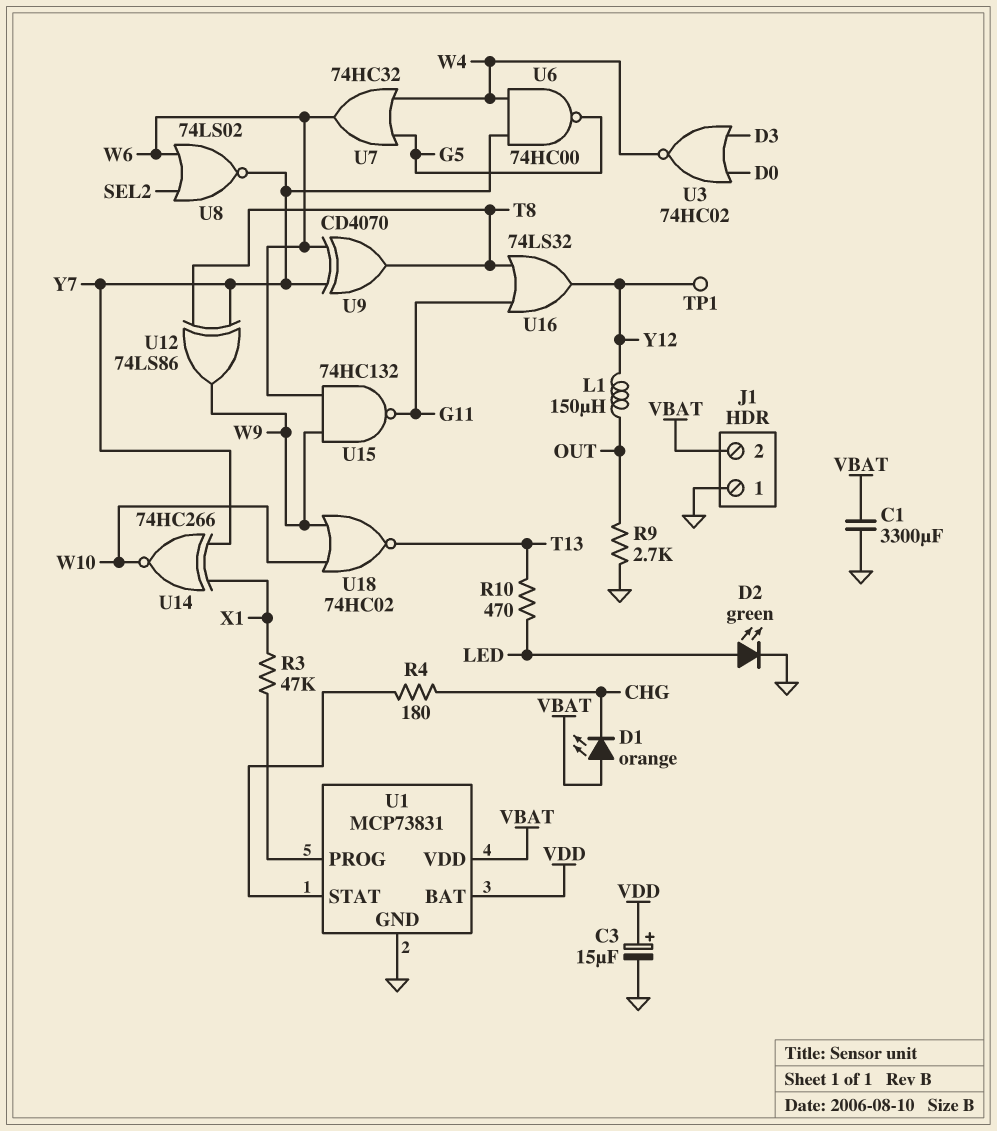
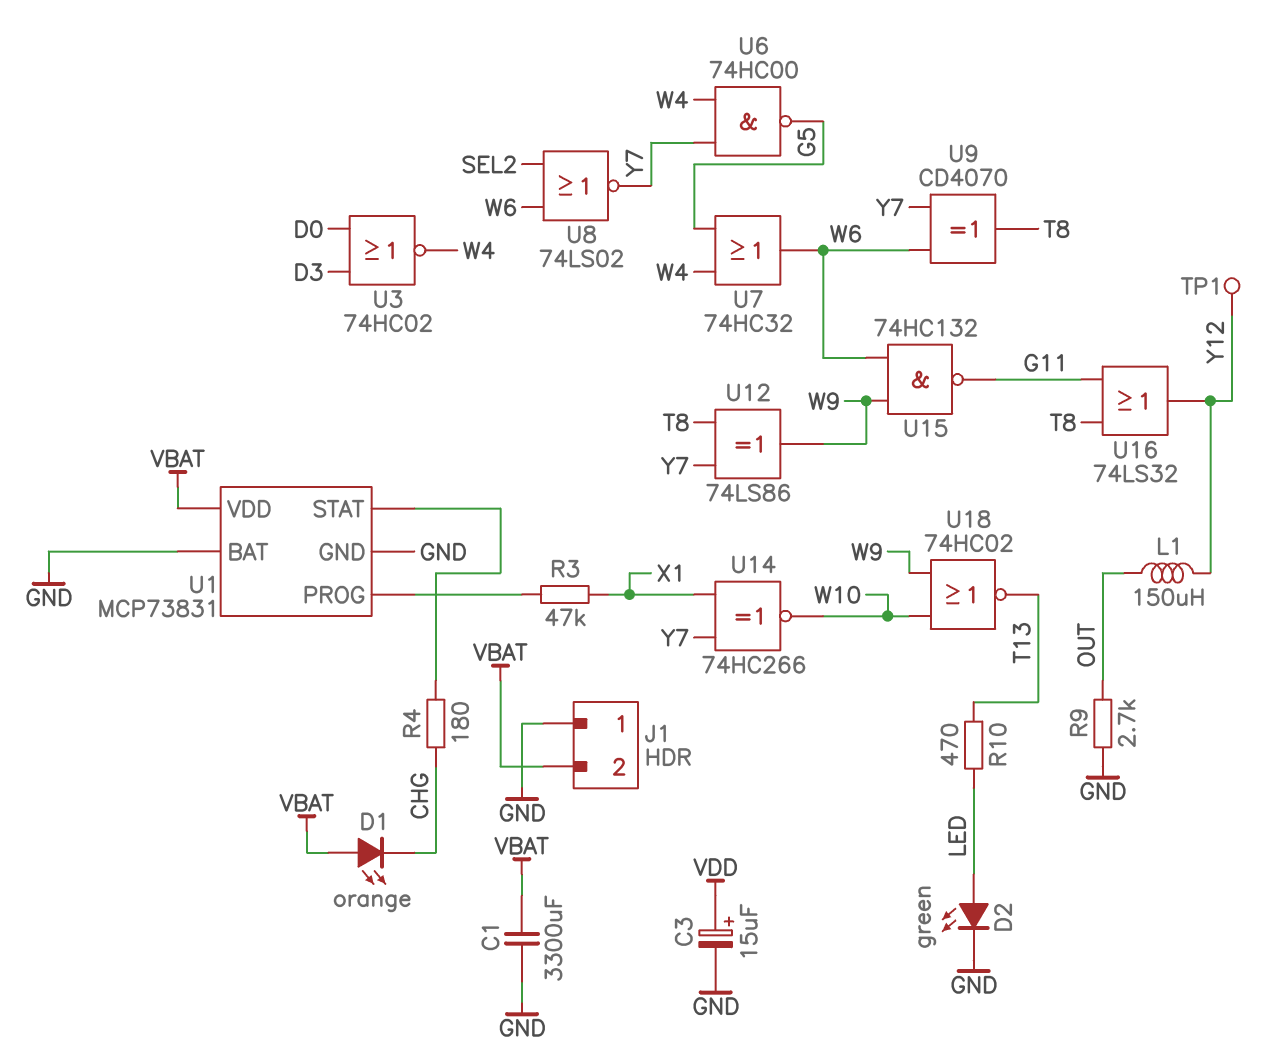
U1 pin BAT: VDD -> GND

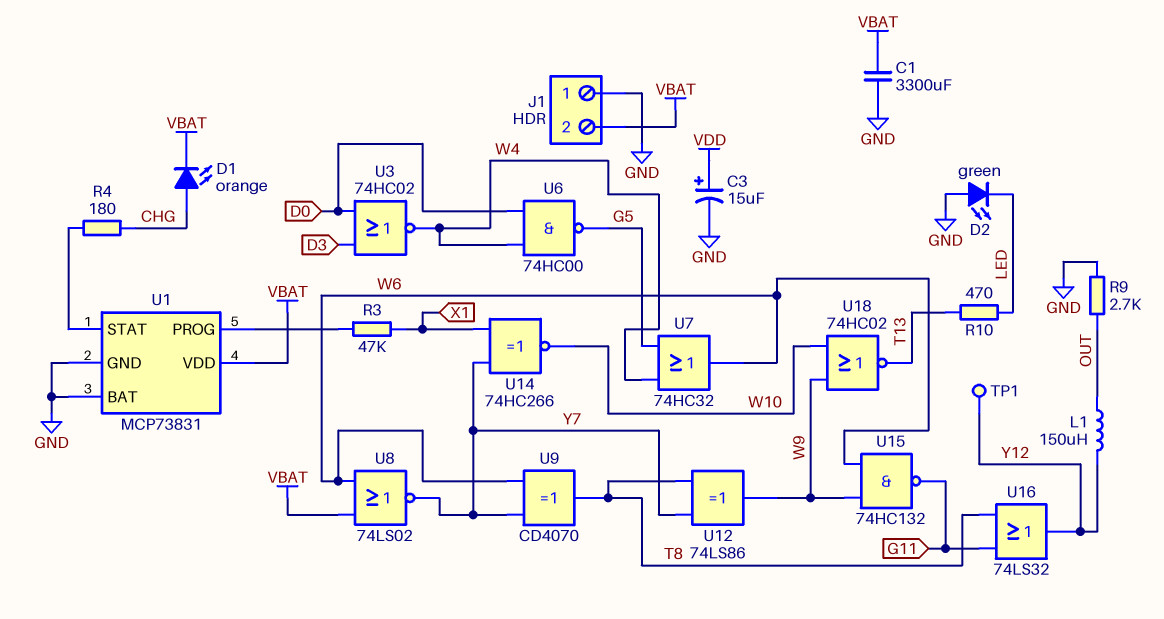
D1: LED orange (A VBAT, K CHG) -> LED orange (A CHG, K VBAT)
D2: LED green (A LED, K GND) -> LED green (A GND, K LED)
U6: NAND 74HC00 (in W4, in Y7, out G5) -> NAND 74HC00 (in D0, in W4, out G5)
U8: NOR 74LS02 (in SEL2, in W6, out Y7) -> NOR 74LS02 (in VBAT, in W6, out Y7)

